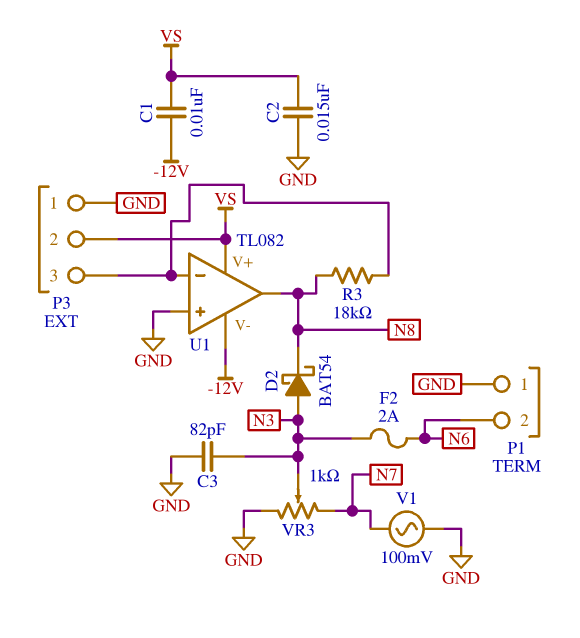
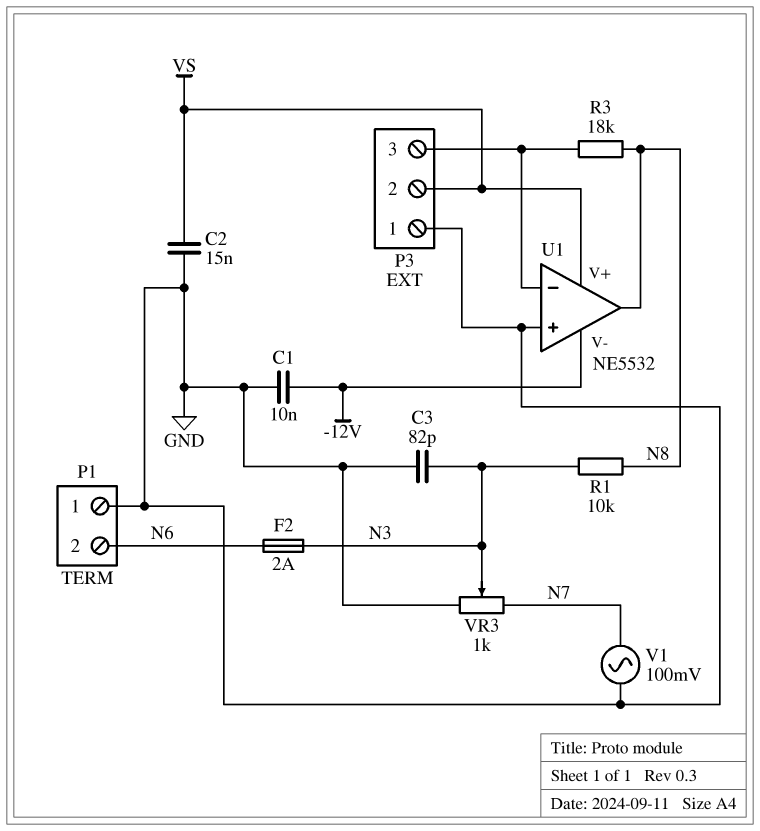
C1: 10nF (-12V, VS) -> 10nF (-12V, GND)
D2: schottky BAT54 (A N3, K N8) -> none
R1: none -> 10k (N3, N8)
U1: TL082 -> NE5532

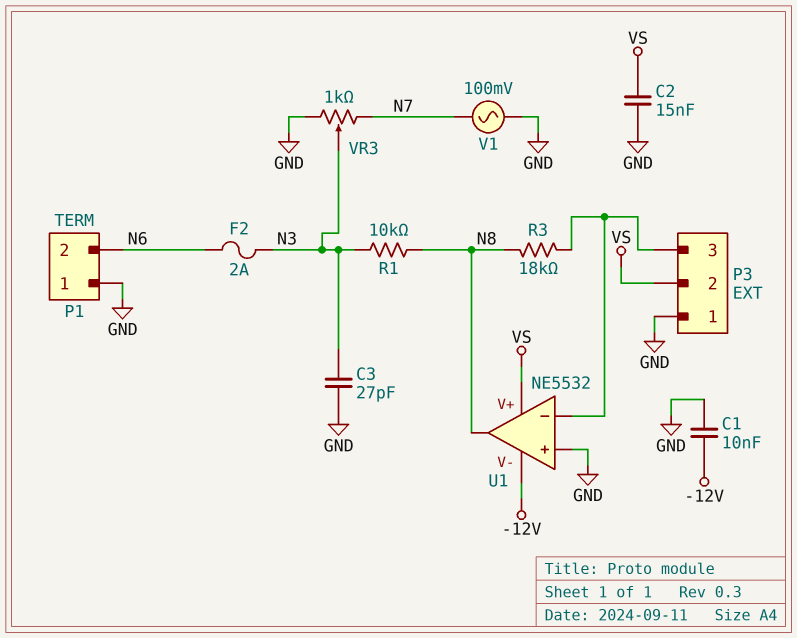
C3: 82pF (GND, N3) -> 27pF (GND, N3)

